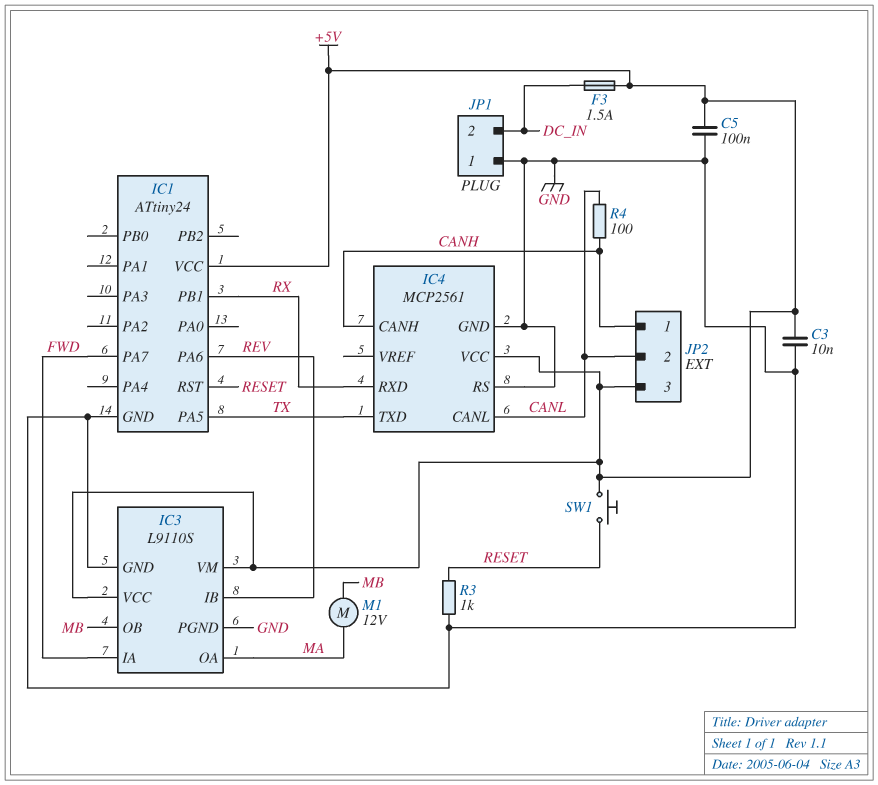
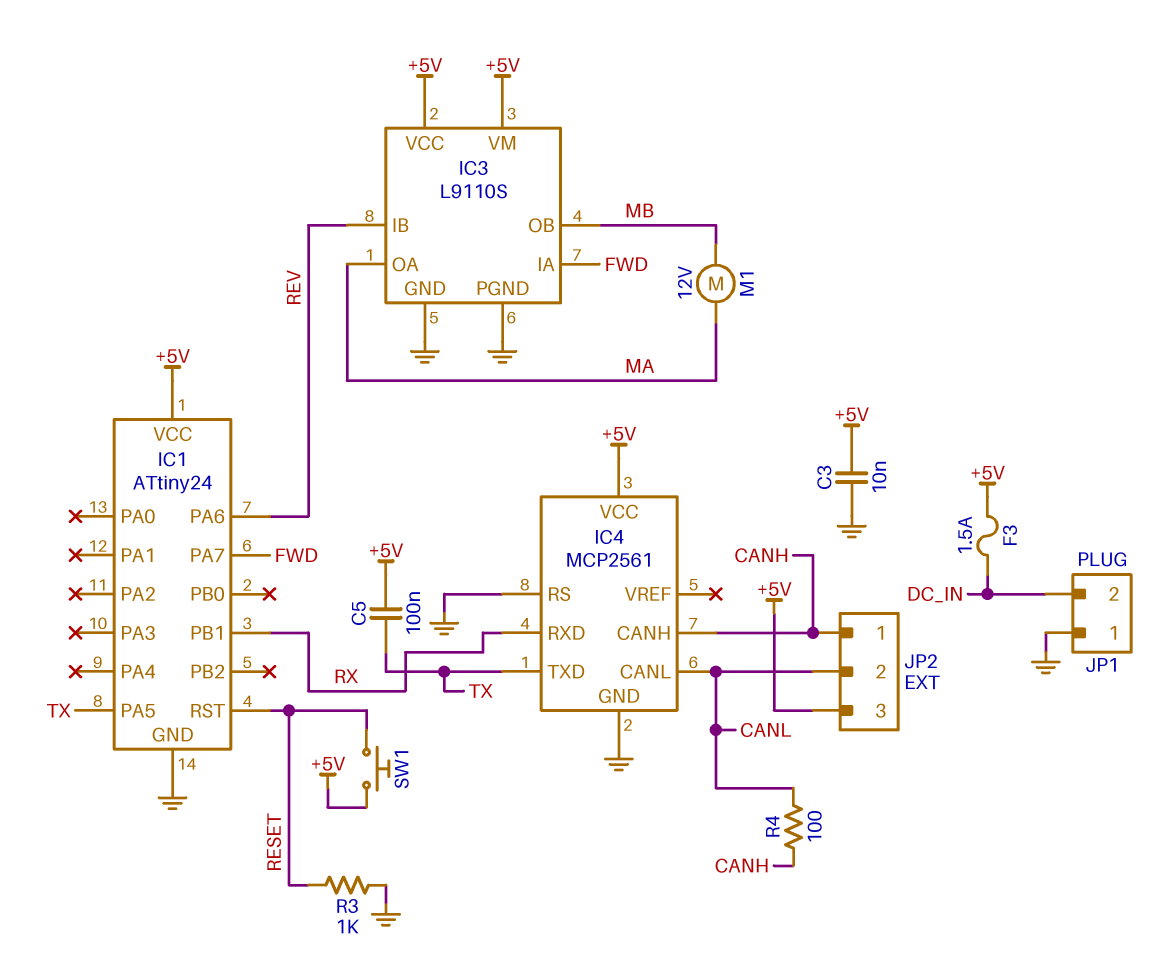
C5: 100nF (+5V, GND) -> 100nF (+5V, TX)

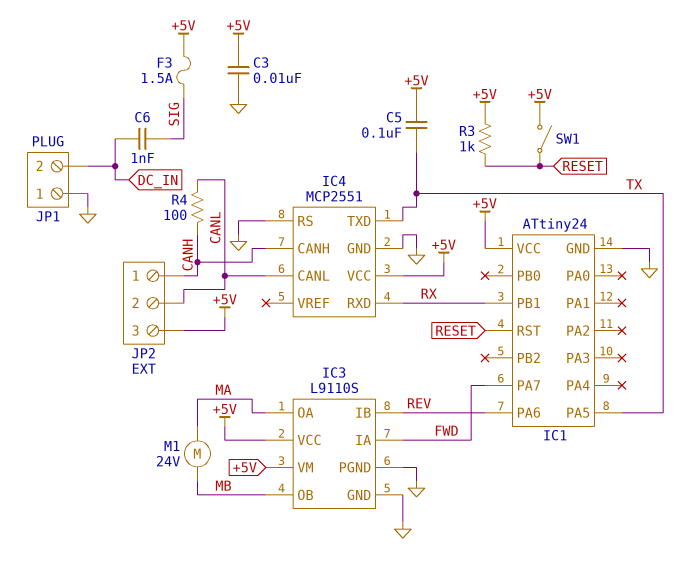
C6: none -> 1nF (DC_IN, SIG)
F3: 1.5A (+5V, DC_IN) -> 1.5A (+5V, SIG)
IC4: MCP2561 -> MCP2551
M1: motor 12V (MA, MB) -> motor 24V (MA, MB)
R3: 1k (GND, RESET) -> 1k (+5V, RESET)
SW1: button (+5V, RESET) -> switch (+5V, RESET)

